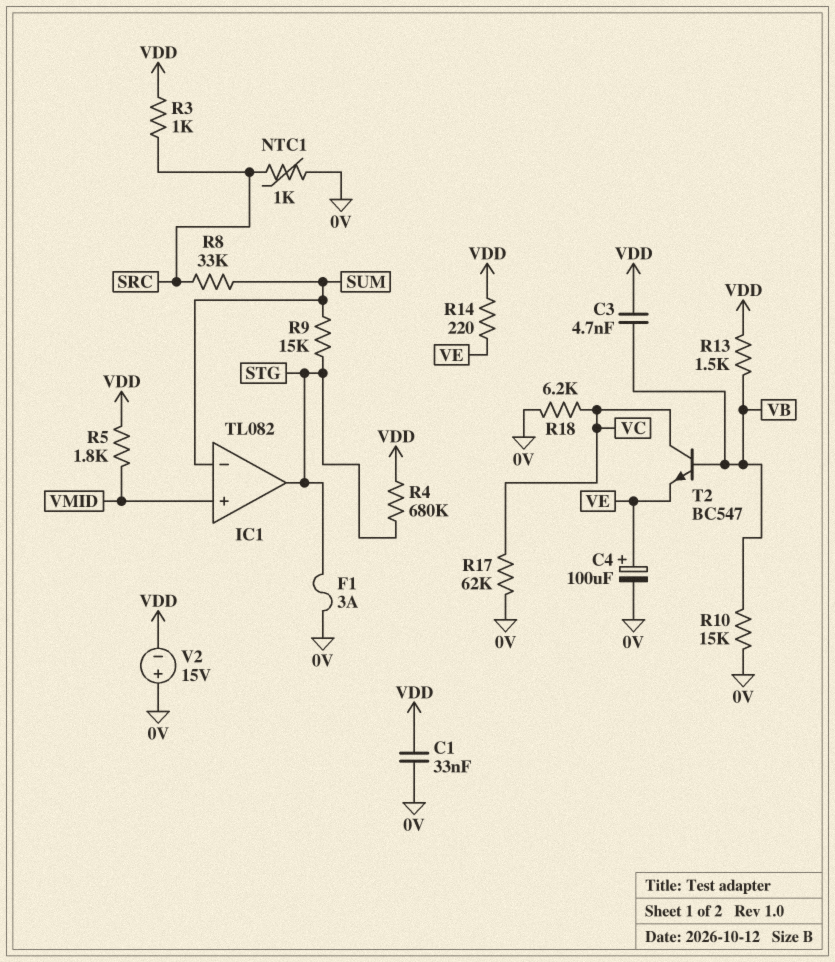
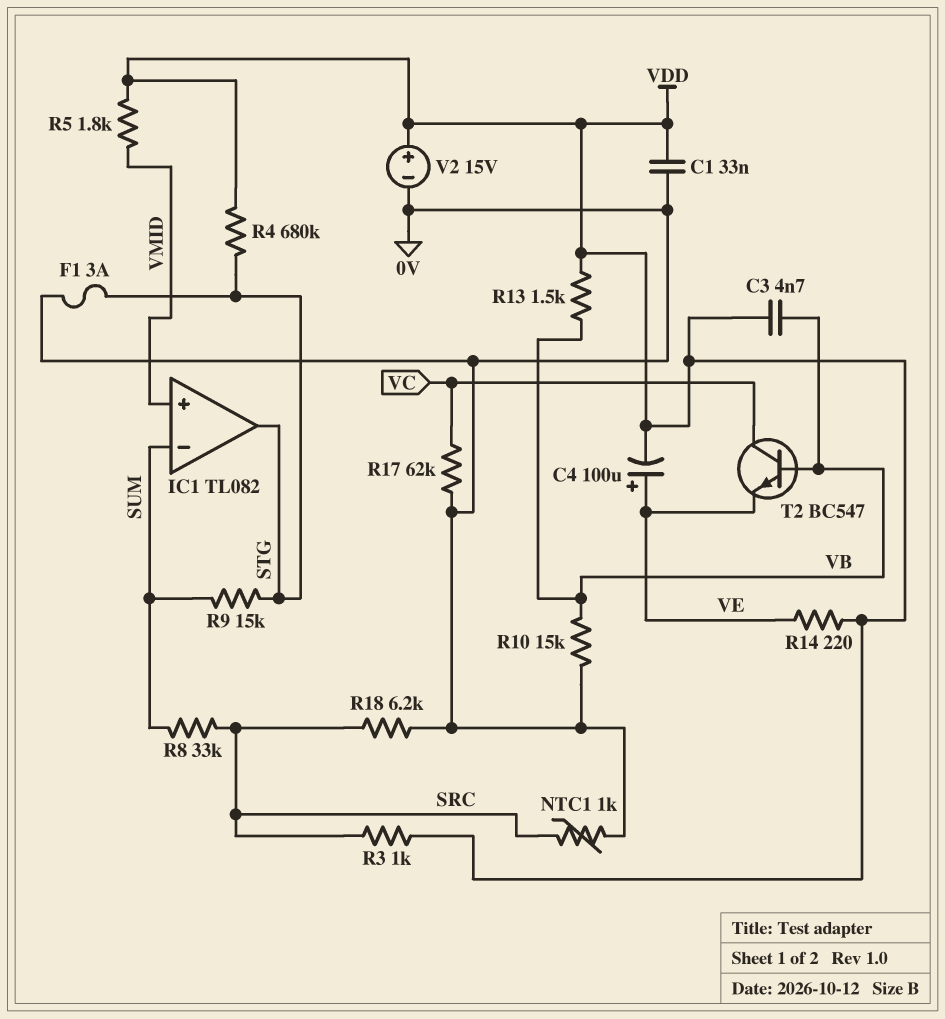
C4: 100uF (plus VE, minus 0V) -> 100uF (plus VE, minus VDD)
R18: 6.2k (0V, VC) -> 6.2k (0V, SRC)
V2: 15V (plus 0V, minus VDD) -> 15V (plus VDD, minus 0V)

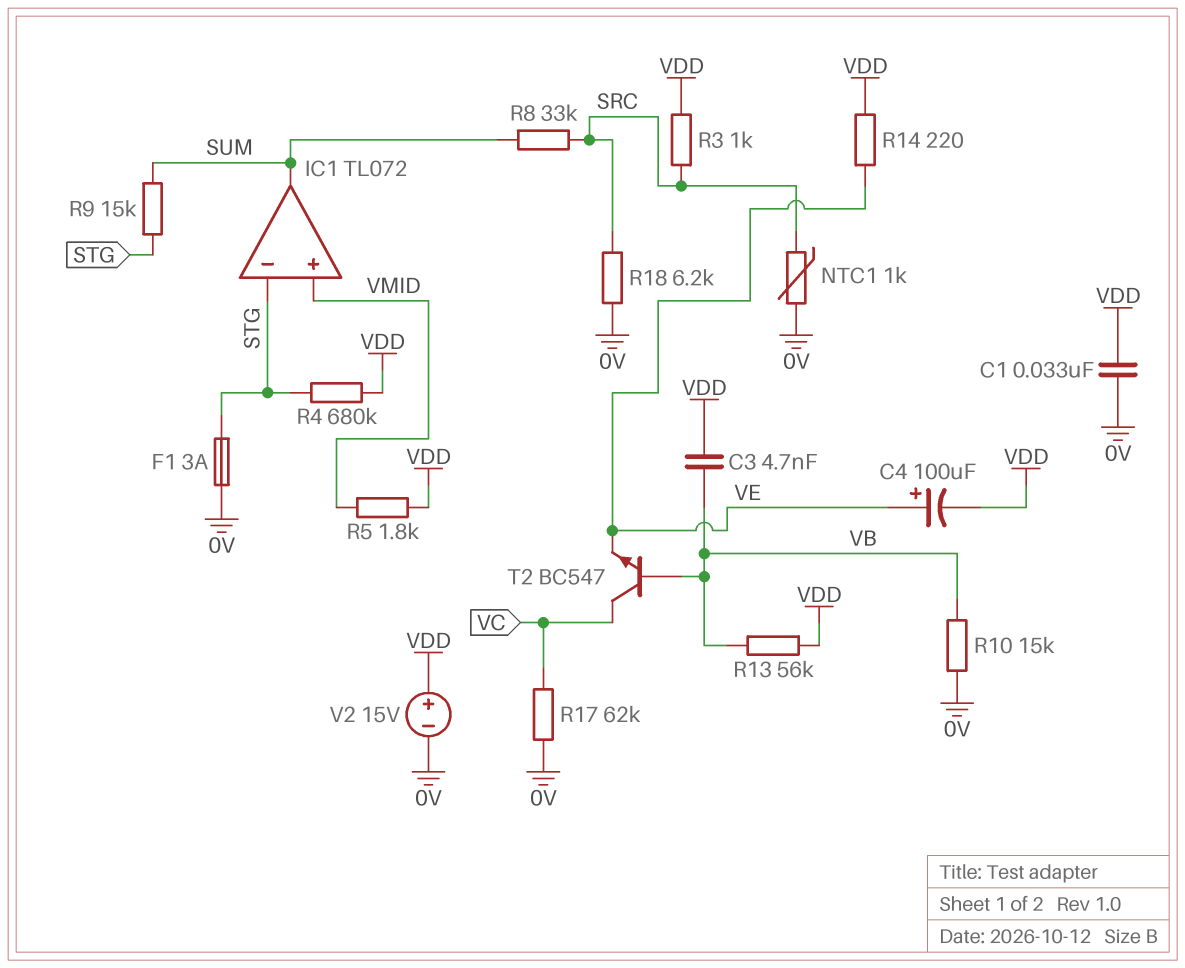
IC1: TL082 -> TL072
IC1 pin in-: SUM -> STG
IC1 pin out: STG -> SUM
R13: 1.5k (VB, VDD) -> 56k (VB, VDD)

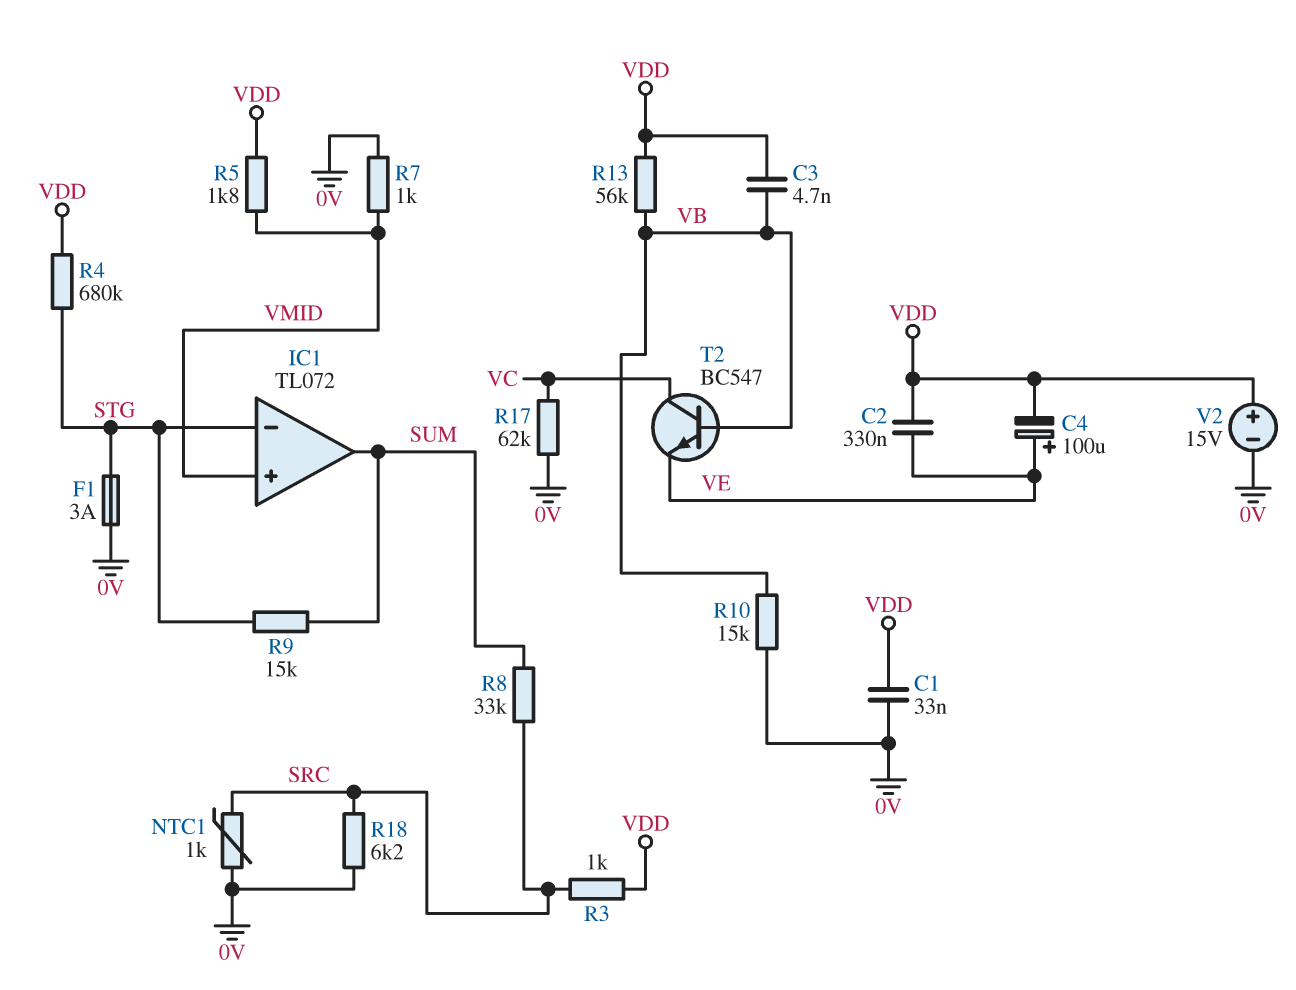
C2: none -> 330nF (VDD, VE)
R7: none -> 1k (0V, VMID)
R14: 220 (VDD, VE) -> none

